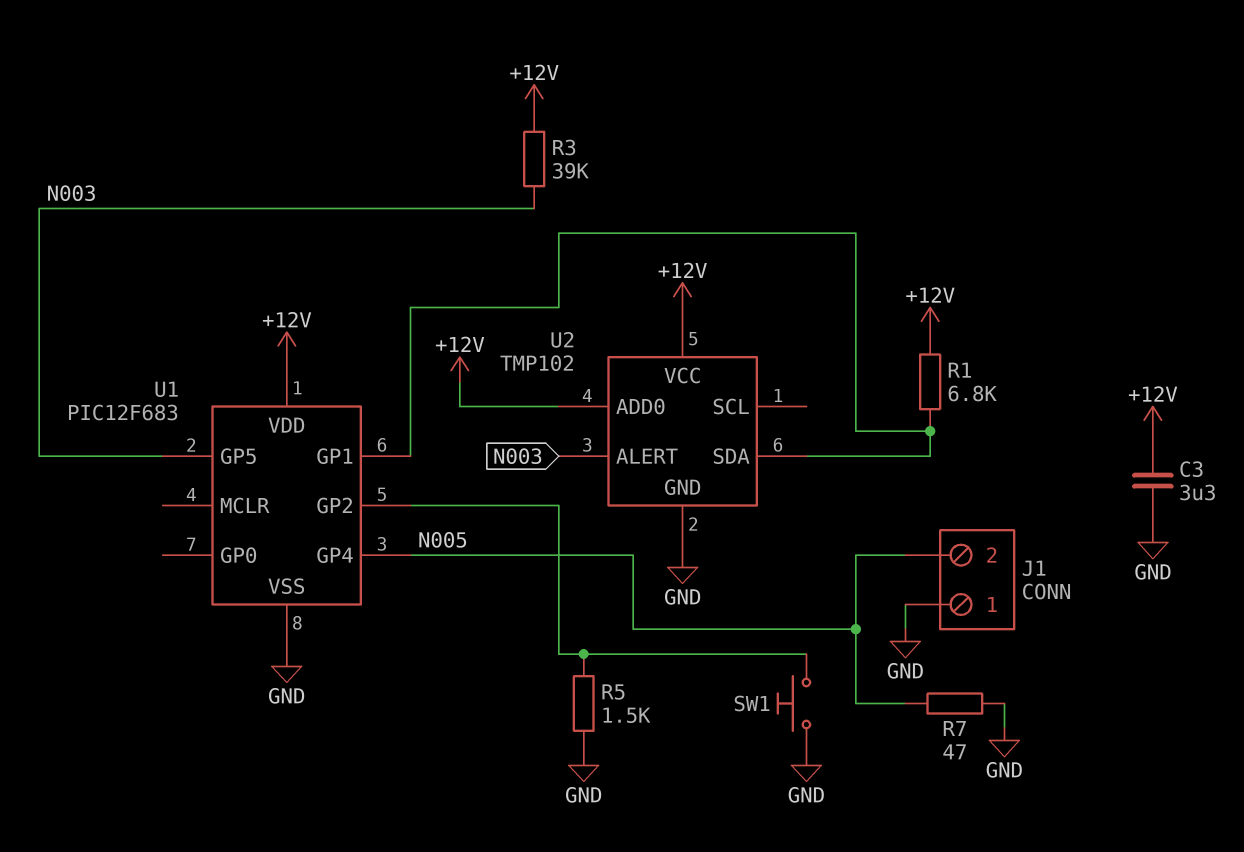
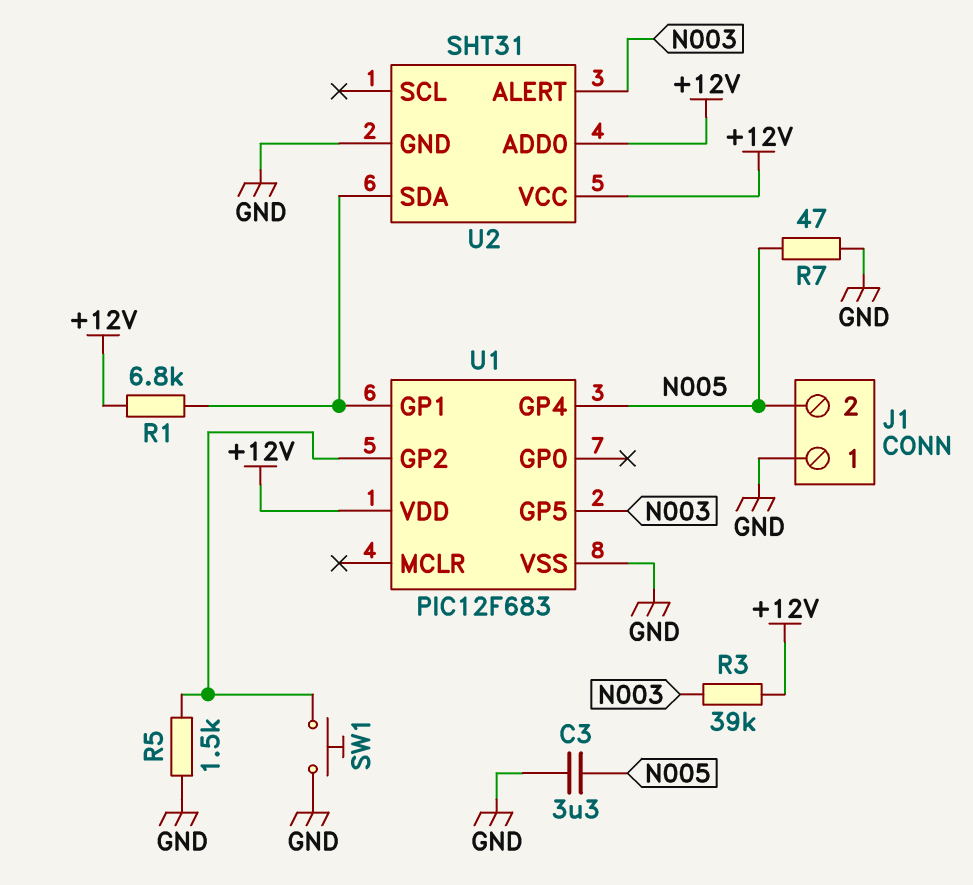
C3: 3.3uF (+12V, GND) -> 3.3uF (GND, N005)
U2: TMP102 -> SHT31

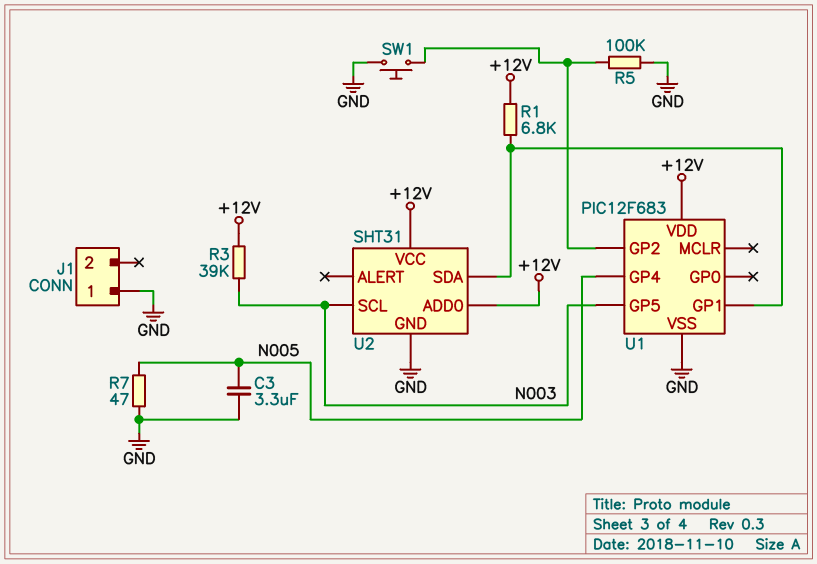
J1 pin 2: N005 -> none
R5: 1.5k (GND, U1/GP2) -> 100k (GND, U1/GP2)
U2 pin ALERT: N003 -> none
U2 pin SCL: none -> N003

